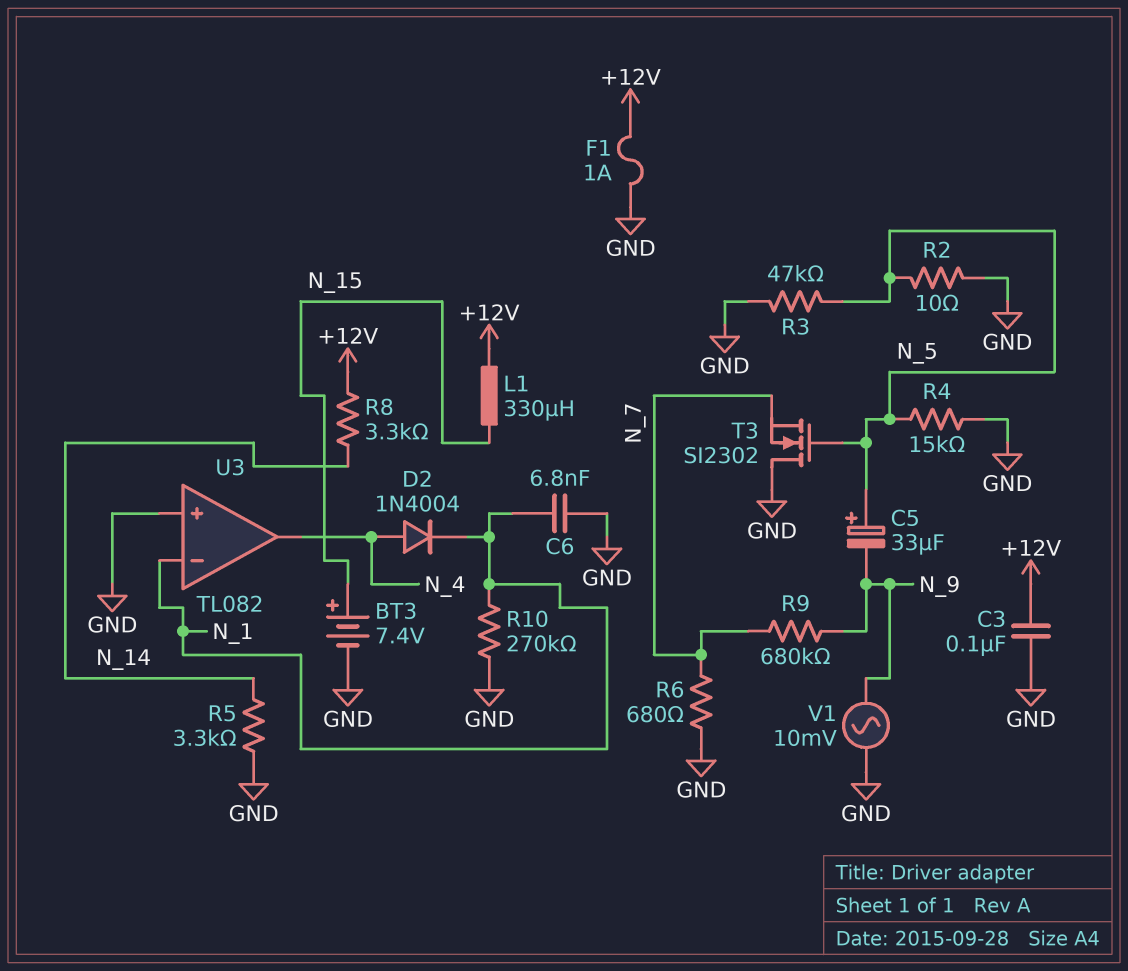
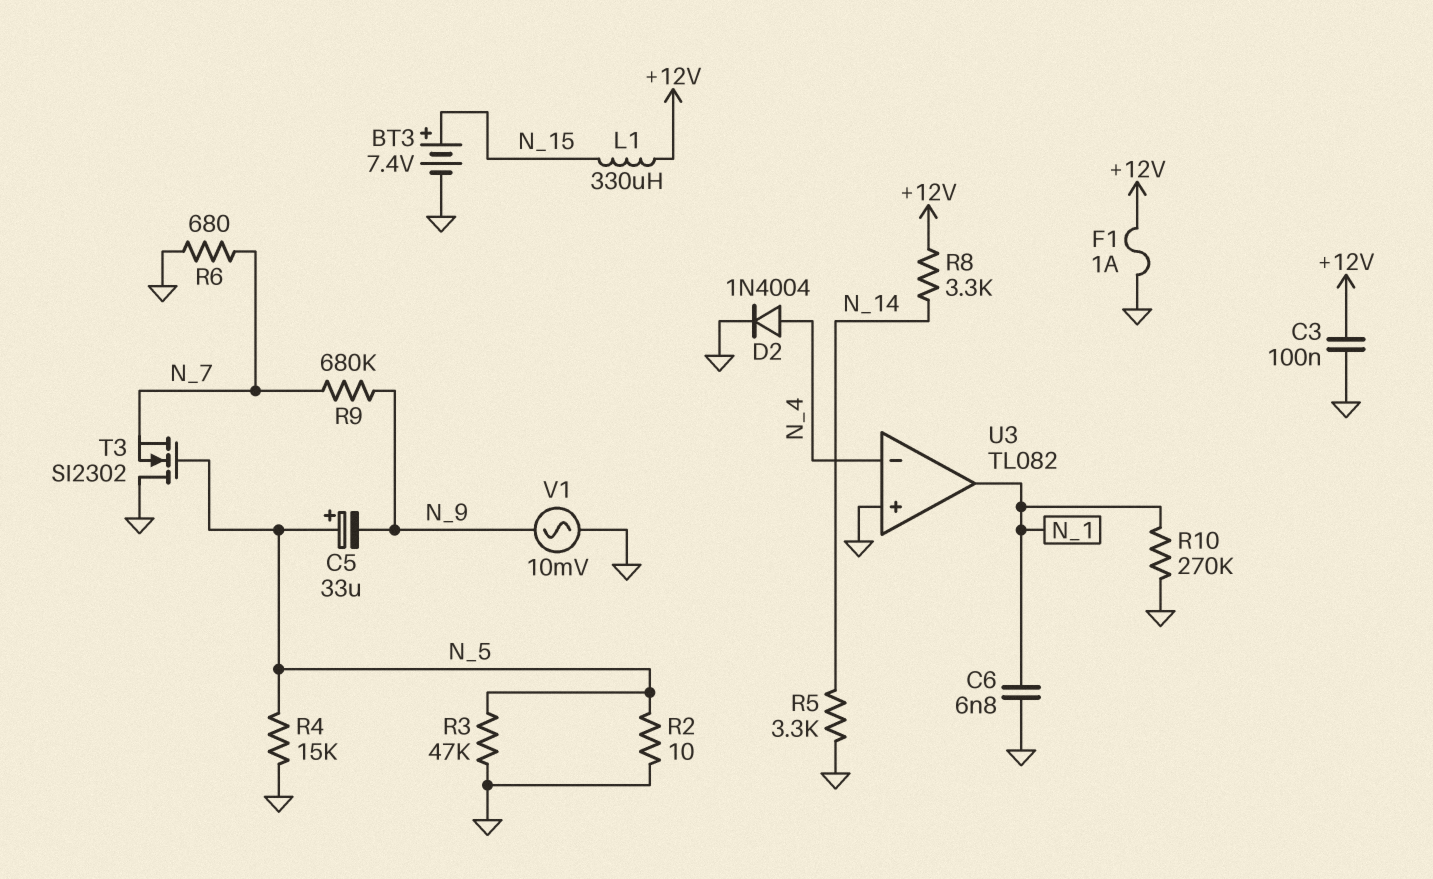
D2: diode 1N4004 (A N_4, K N_1) -> diode 1N4004 (A N_4, K GND)
U3 pin in-: N_1 -> N_4
U3 pin out: N_4 -> N_1

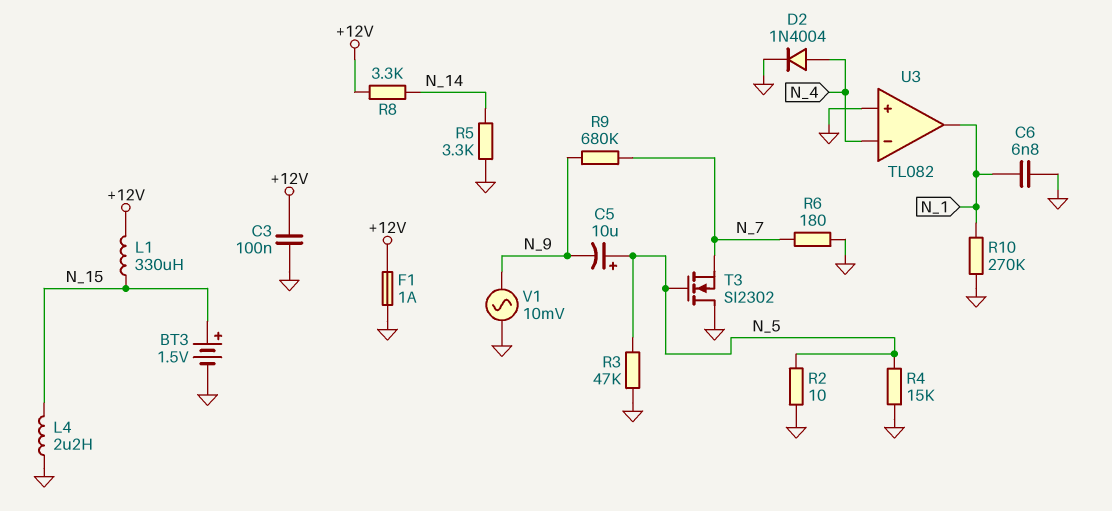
BT3: 7.4V (plus N_15, minus GND) -> 1.5V (plus N_15, minus GND)
C5: 33uF (plus N_5, minus N_9) -> 10uF (plus N_5, minus N_9)
L4: none -> 2.2uH (GND, N_15)
R6: 680 (GND, N_7) -> 180 (GND, N_7)

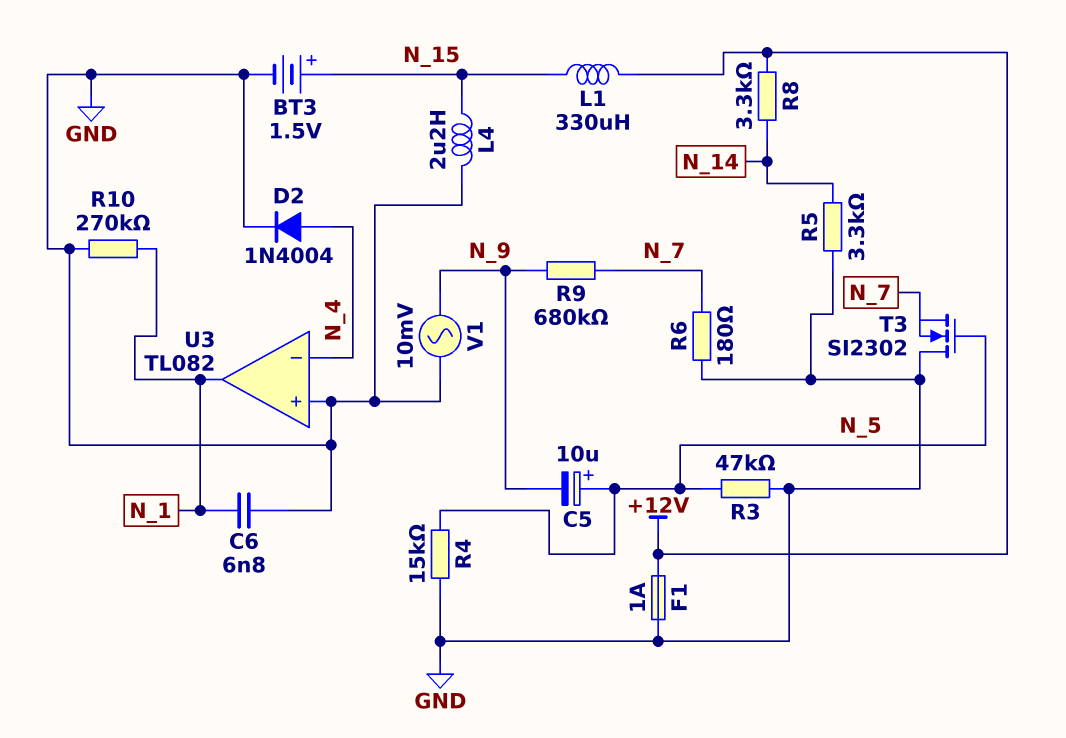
C3: 100nF (+12V, GND) -> none
R2: 10 (GND, N_5) -> none

